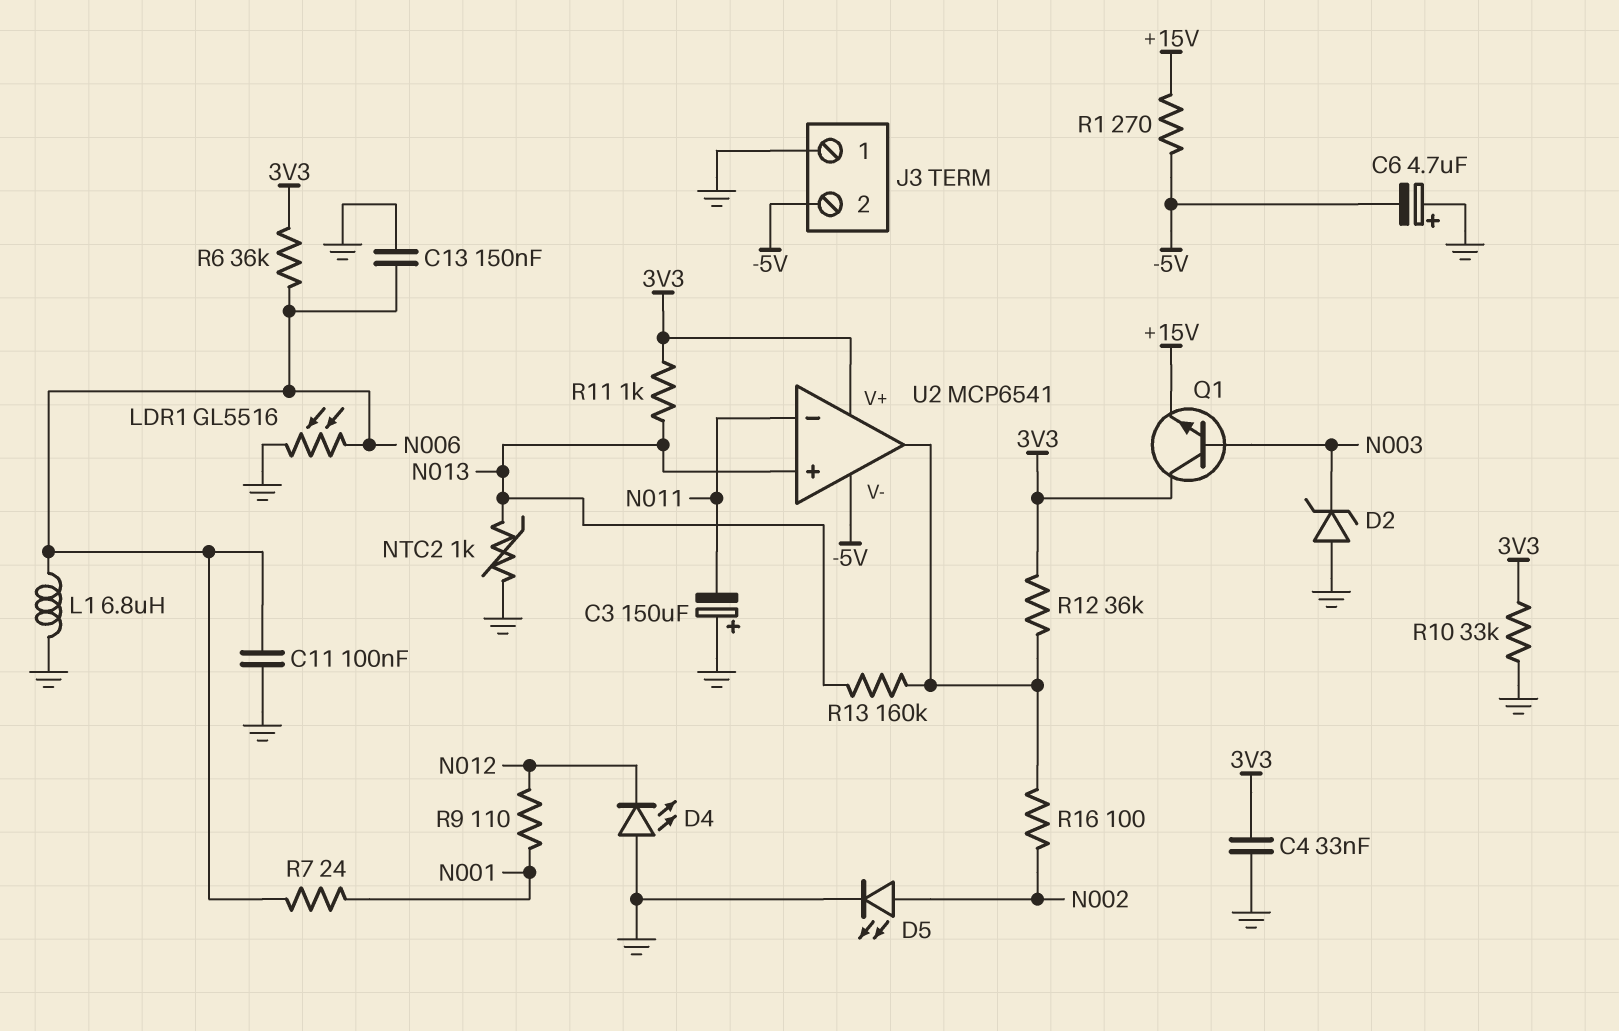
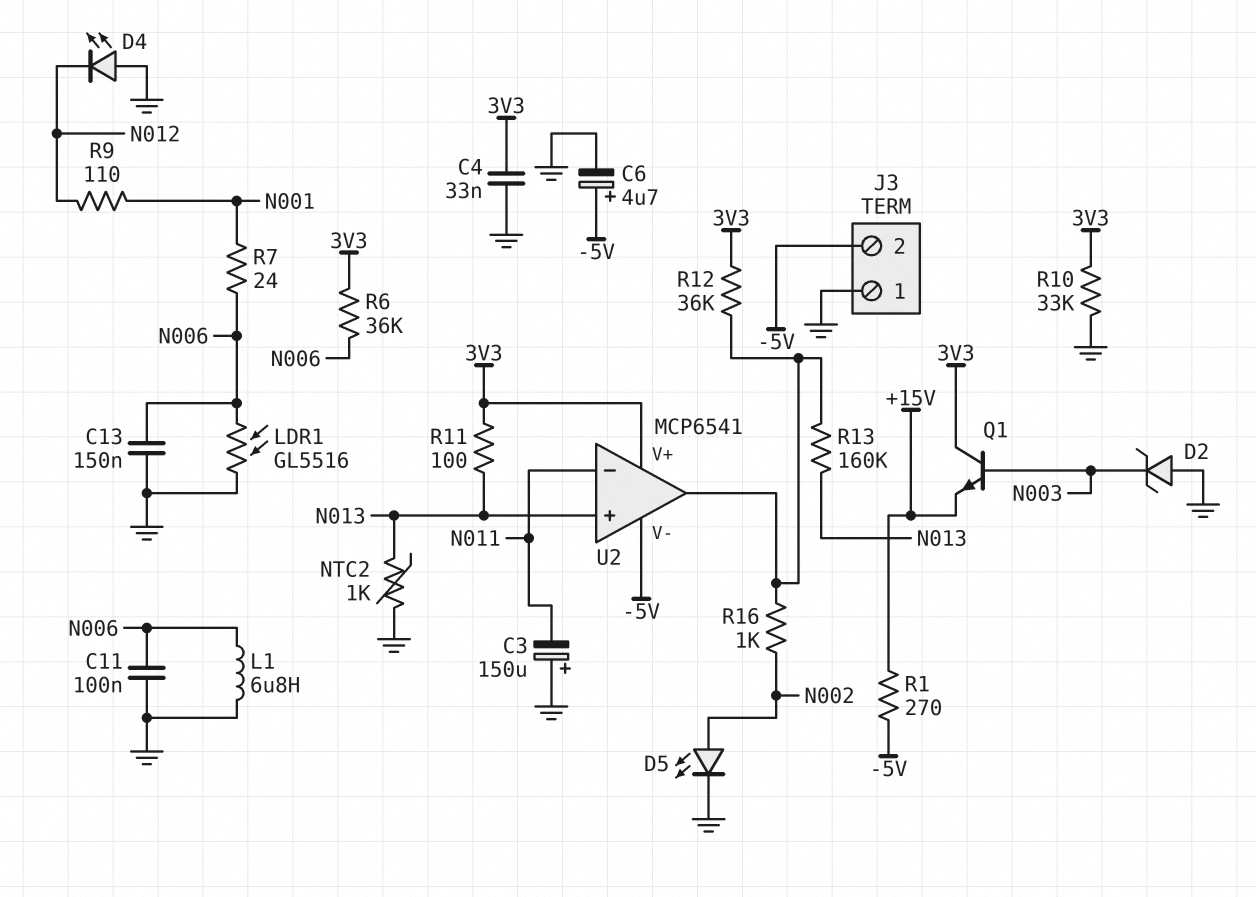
C6: 4.7uF (plus GND, minus -5V) -> 4.7uF (plus -5V, minus GND)
R11: 1k (3V3, N013) -> 100 (3V3, N013)
R16: 100 (N002, U2/out) -> 1k (N002, U2/out)

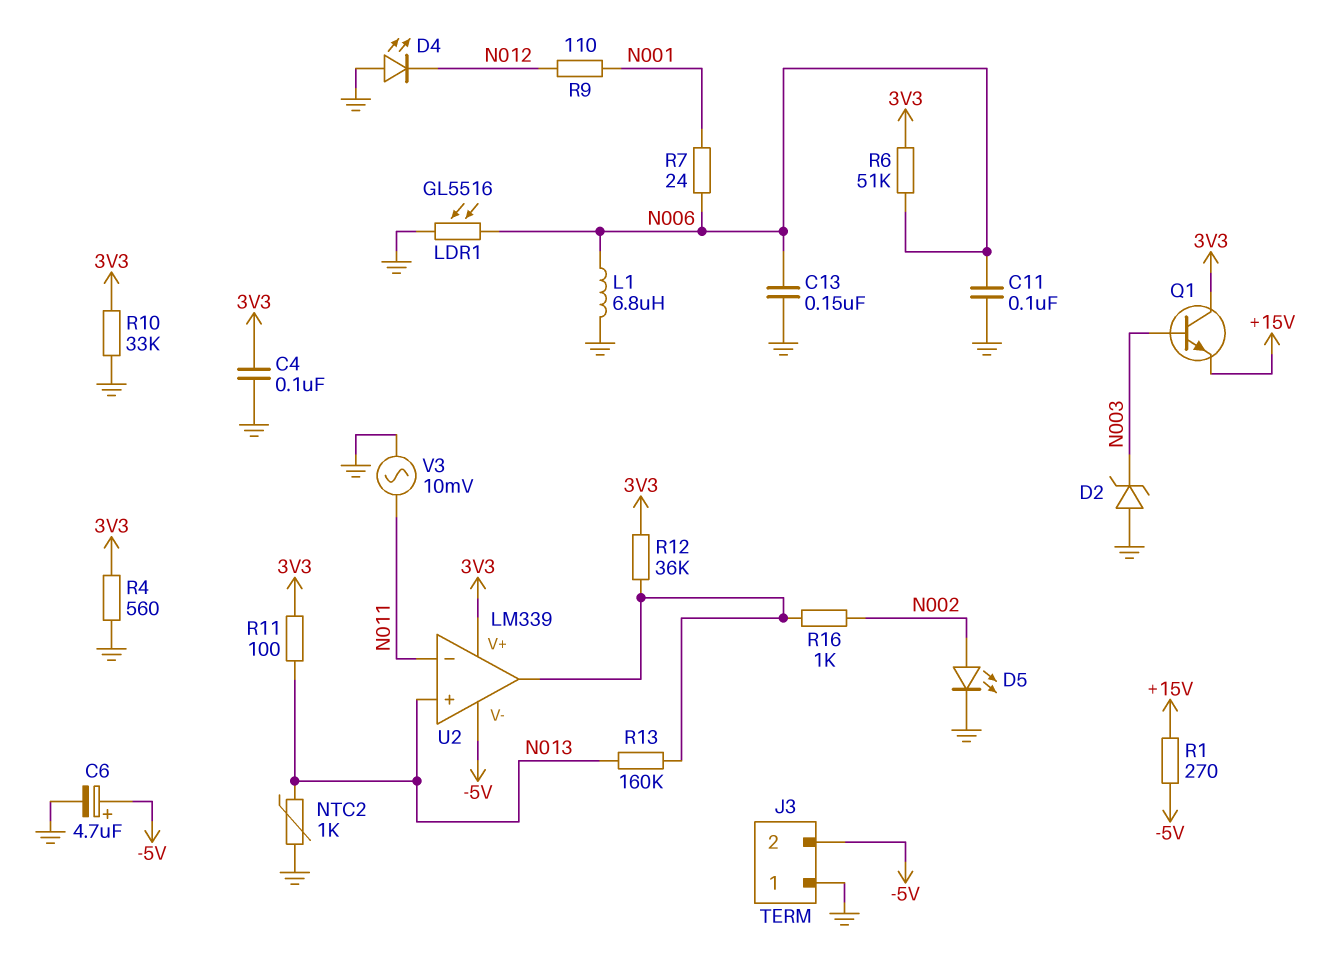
C3: 150uF (plus GND, minus N011) -> none
C4: 33nF (3V3, GND) -> 100nF (3V3, GND)
R4: none -> 560 (3V3, GND)
R6: 36k (3V3, N006) -> 51k (3V3, N006)
U2: MCP6541 -> LM339
V3: none -> AC 10mV (GND, N011)

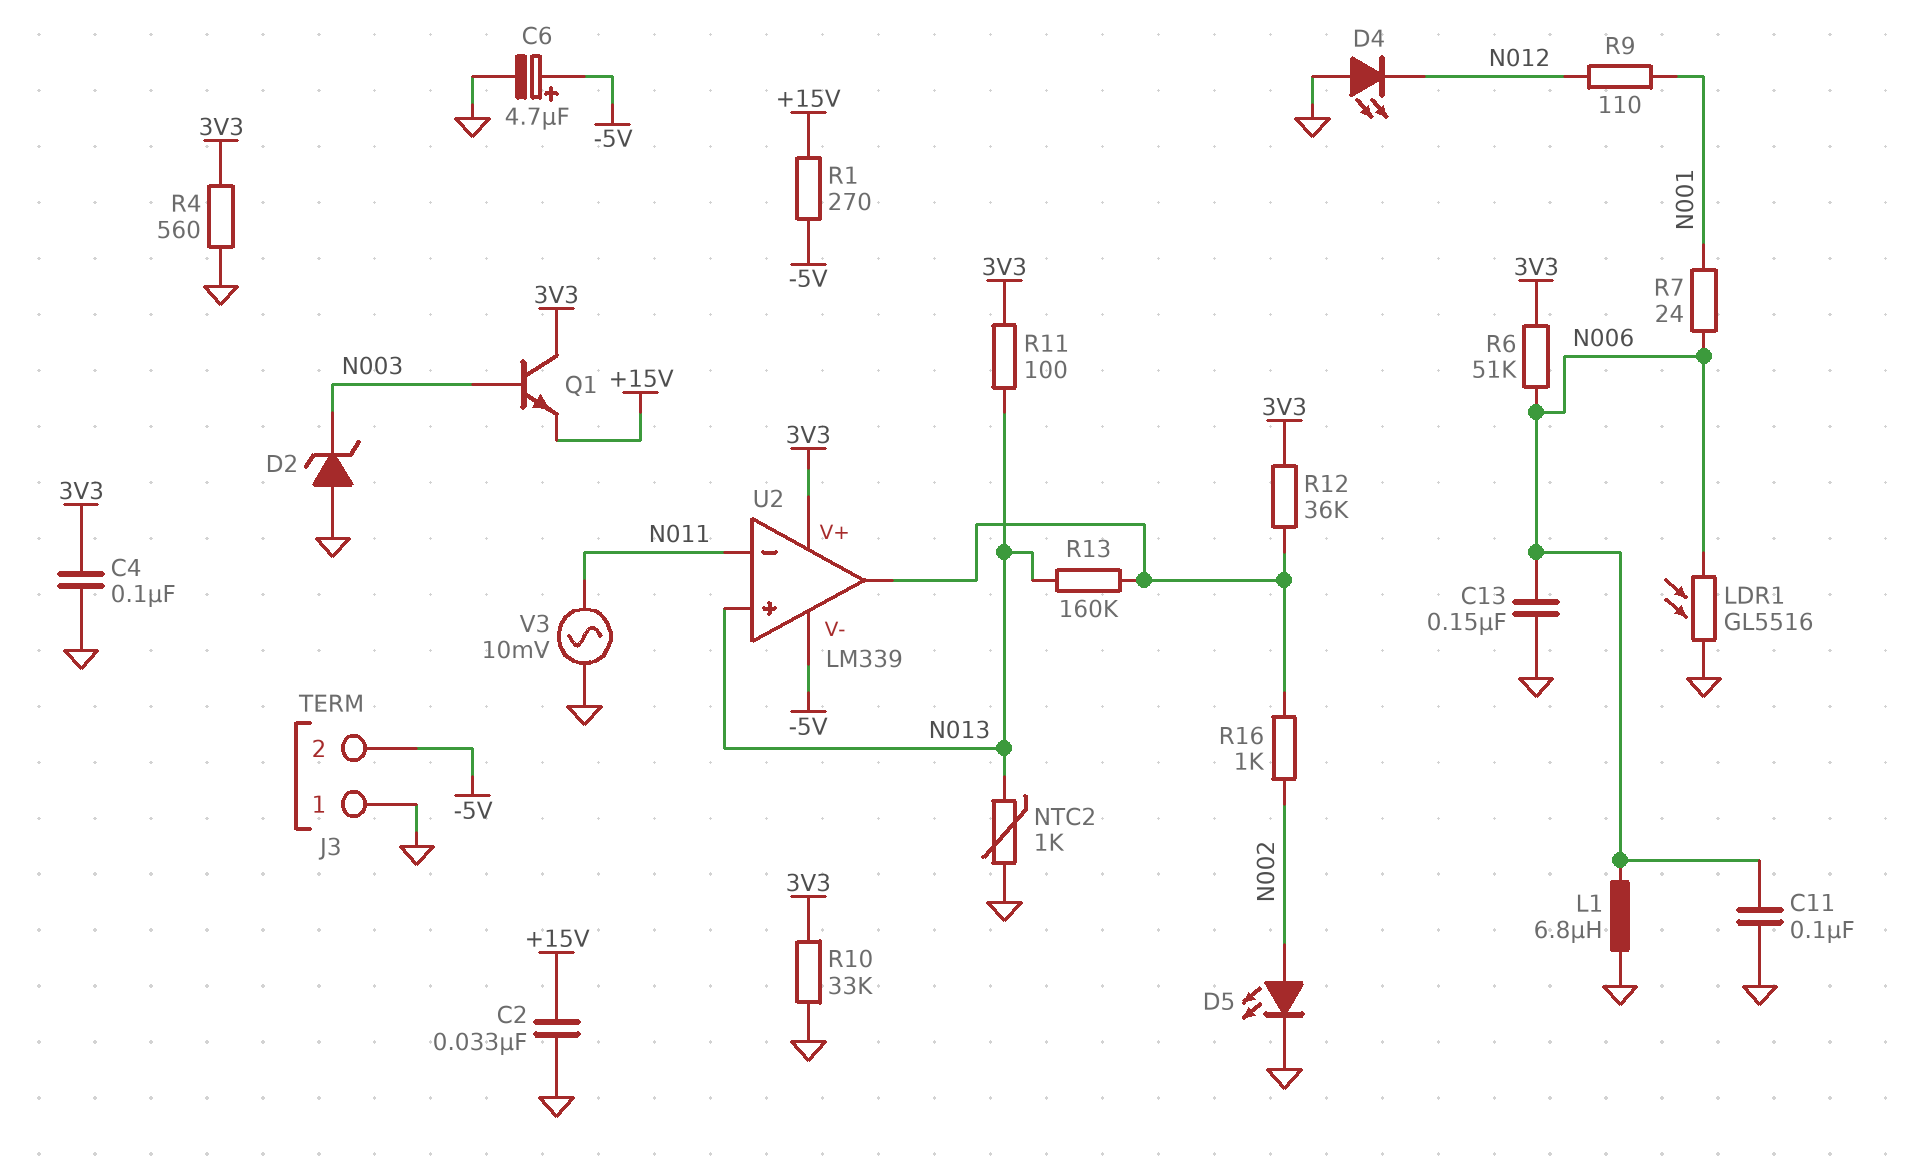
C2: none -> 33nF (+15V, GND)

